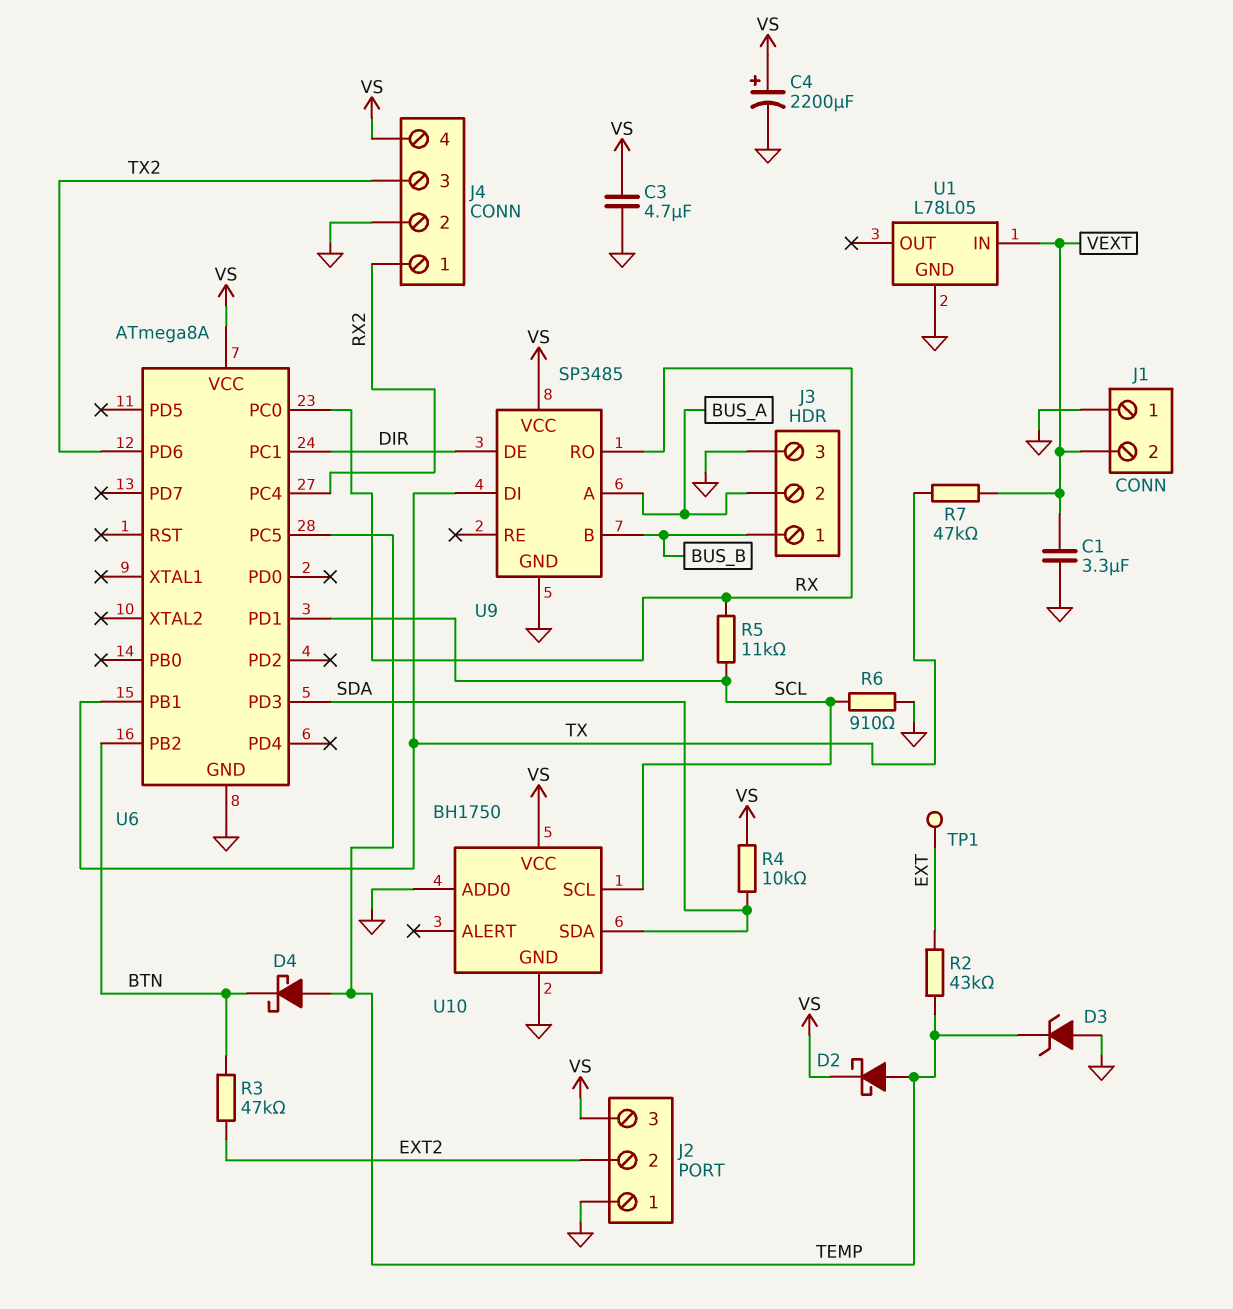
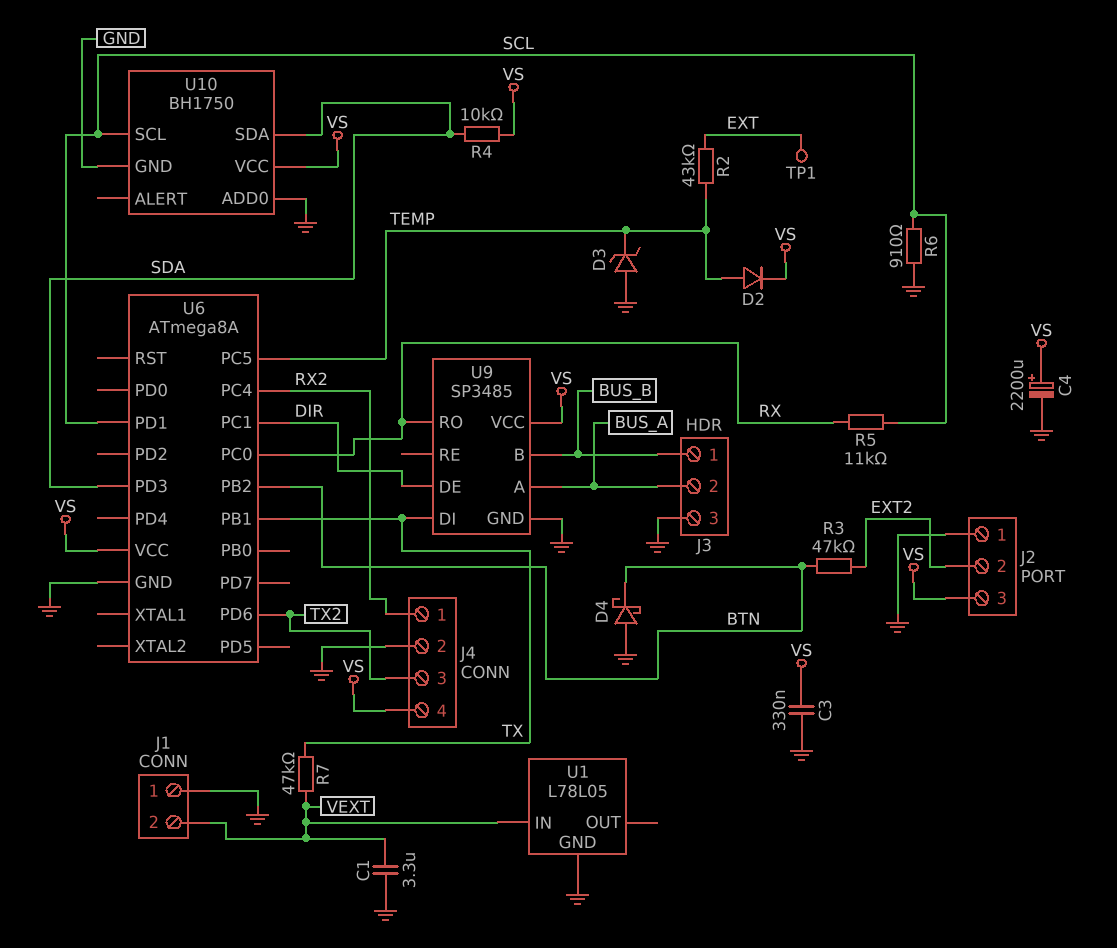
C3: 4.7uF (GND, VS) -> 330nF (GND, VS)
D2: schottky (A TEMP, K VS) -> diode (A TEMP, K VS)
D4: schottky (A TEMP, K BTN) -> schottky (A GND, K BTN)

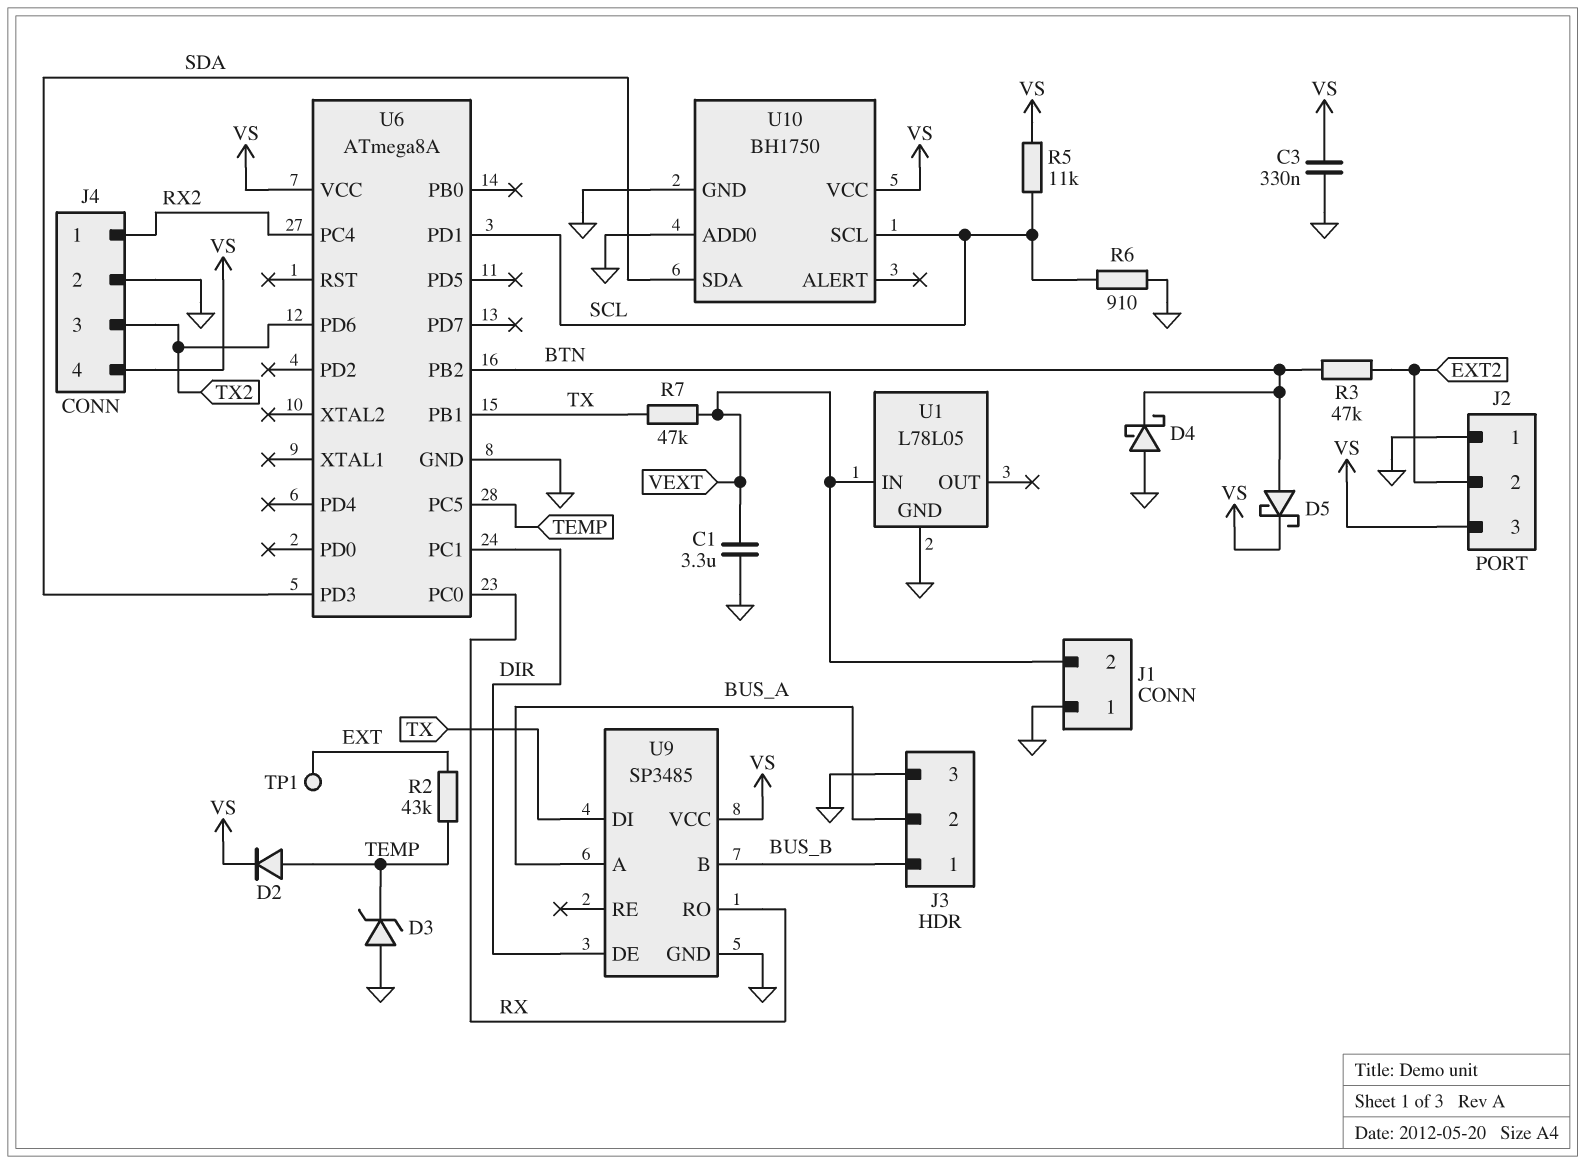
C4: 2200uF (plus VS, minus GND) -> none
D5: none -> schottky (A BTN, K VS)
R4: 10k (SDA, VS) -> none
R5: 11k (RX, SCL) -> 11k (SCL, VS)

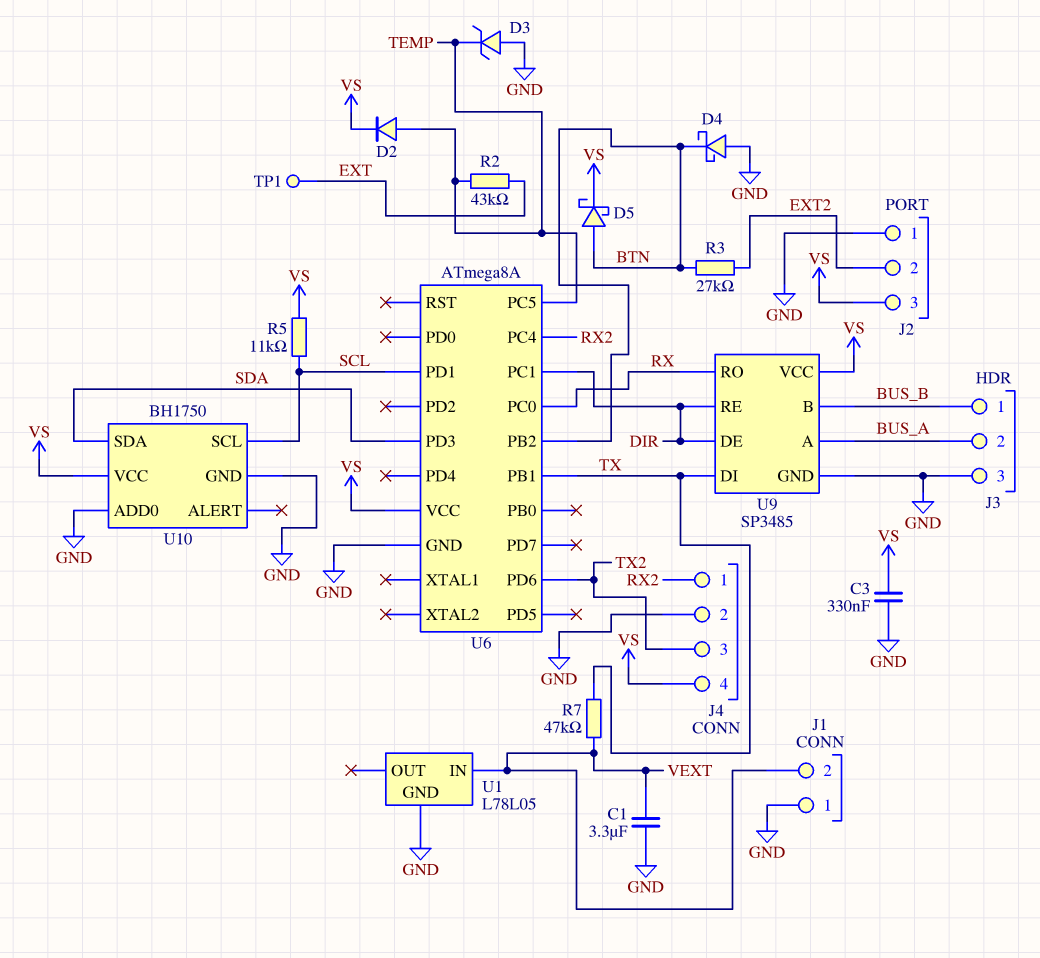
R3: 47k (BTN, EXT2) -> 27k (BTN, EXT2)
R6: 910 (GND, SCL) -> none
U9 pin RE: none -> DIR

